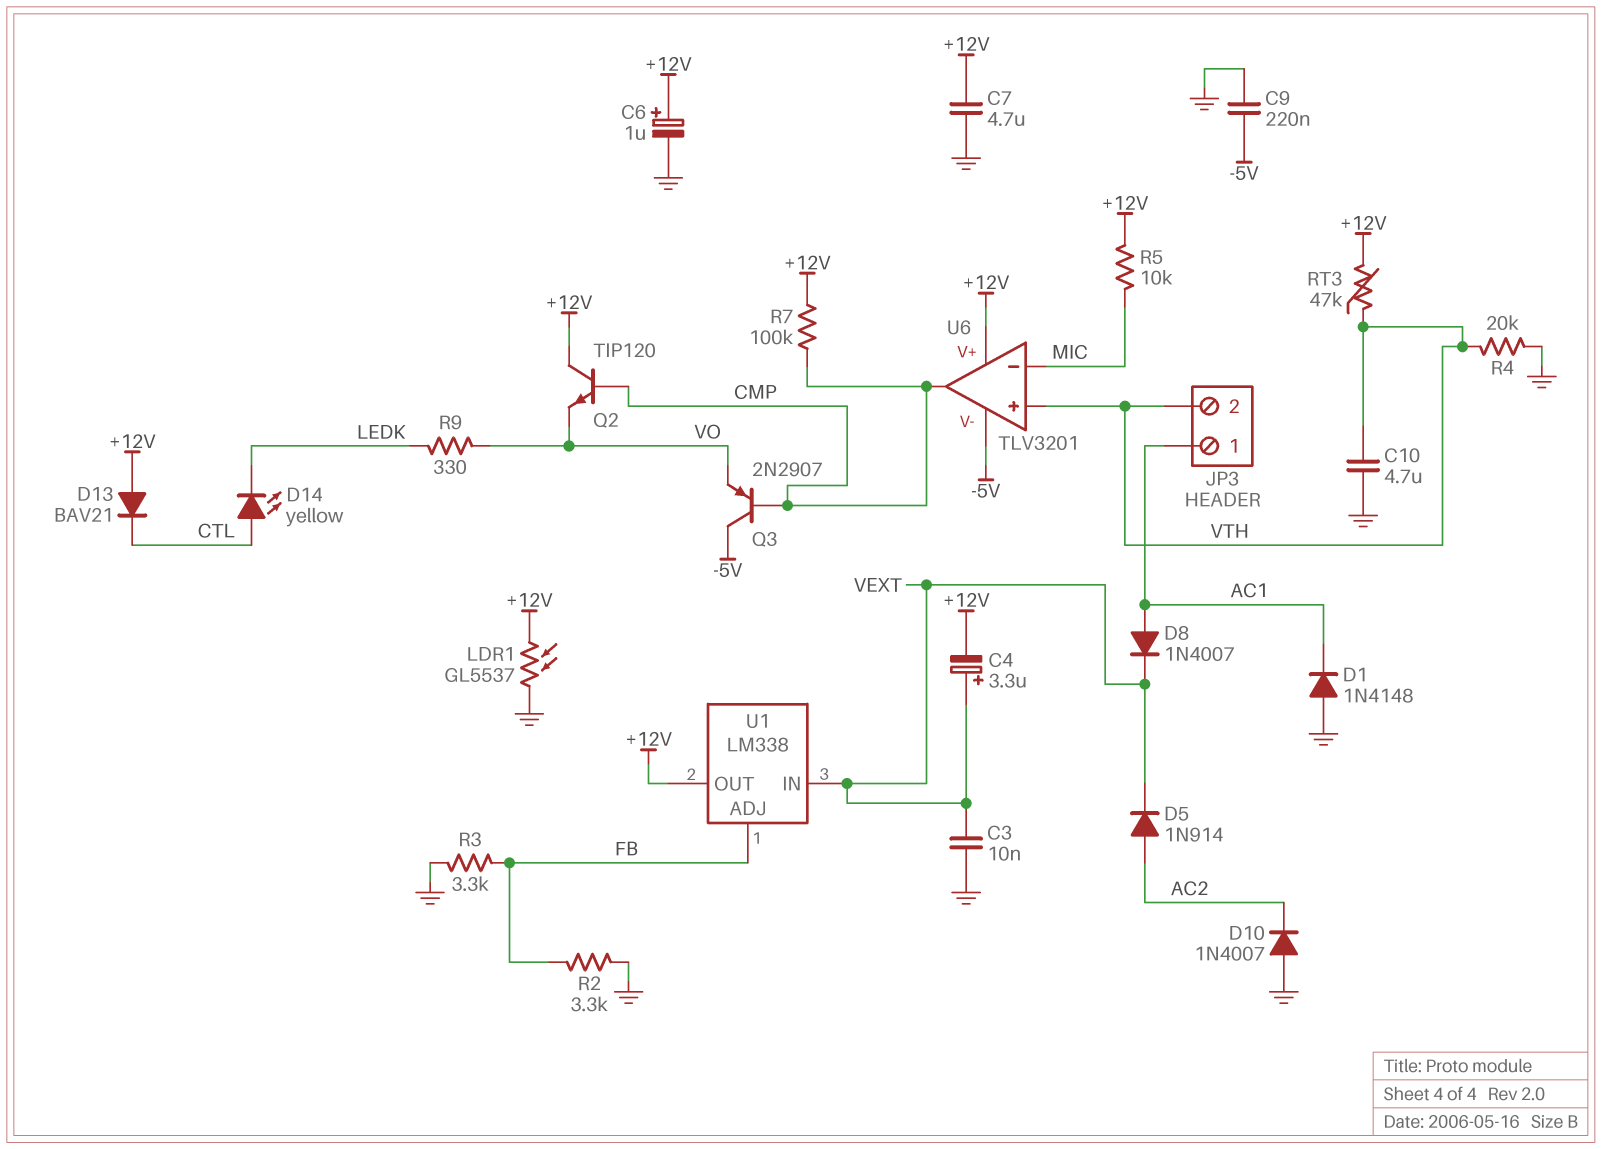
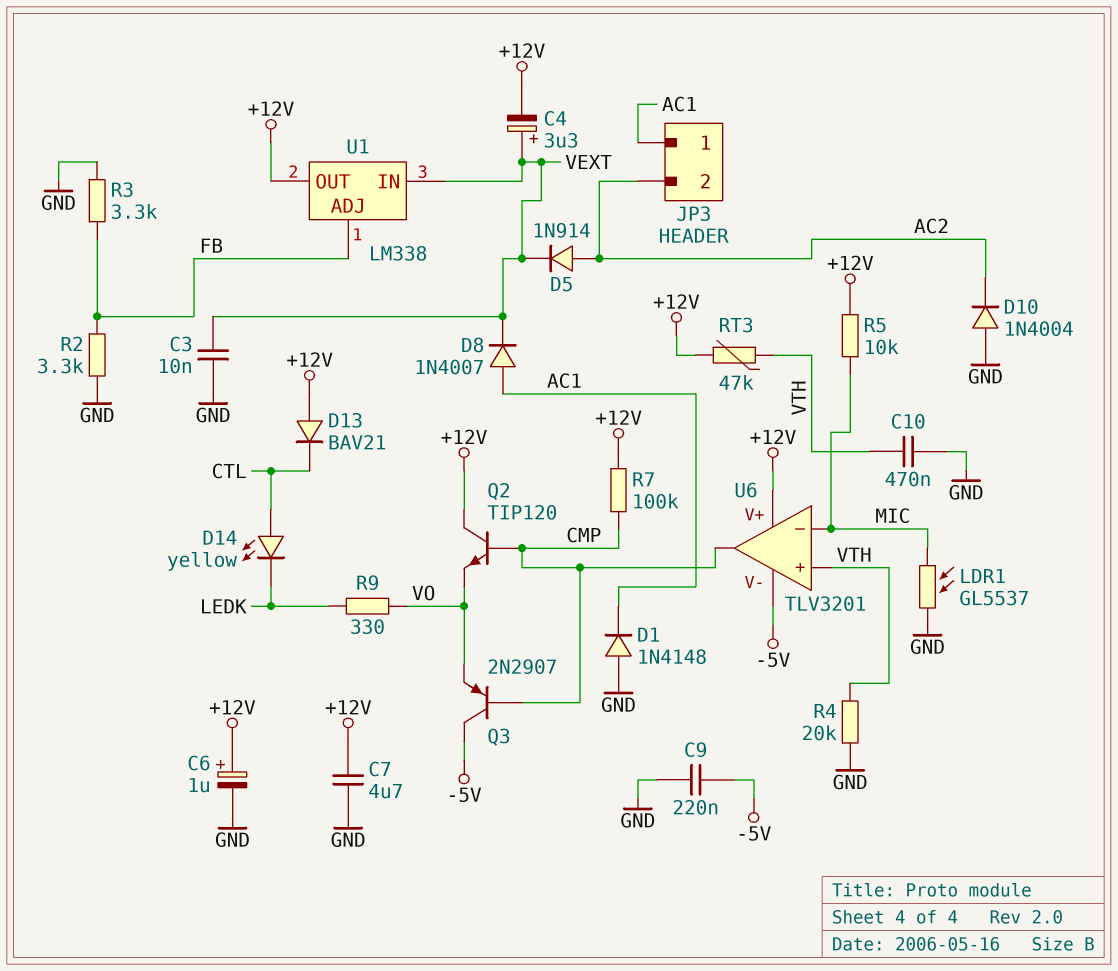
C10: 4.7uF (GND, VTH) -> 470nF (GND, VTH)
D10: diode 1N4007 (A GND, K AC2) -> diode 1N4004 (A GND, K AC2)
JP3 pin 2: VTH -> AC2
LDR1: GL5537 (+12V, GND) -> GL5537 (GND, MIC)

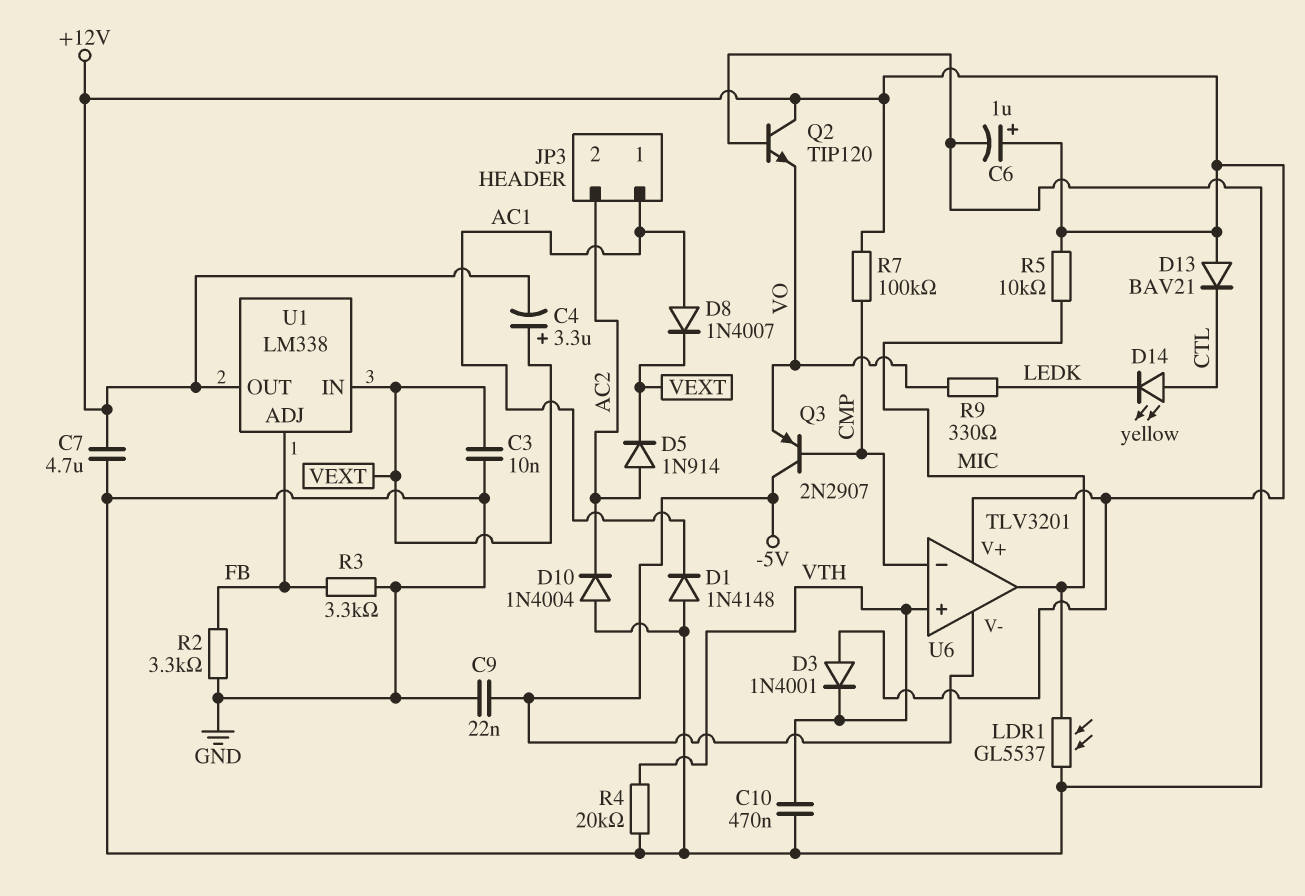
C9: 220nF (-5V, GND) -> 22nF (-5V, GND)
D3: none -> diode 1N4001 (A +12V, K VTH)
Q2: NPN TIP120 (B CMP, C +12V, E VO) -> NPN TIP120 (B GND, C +12V, E VO)
RT3: 47k (+12V, VTH) -> none
U6 pin in-: MIC -> CMP
U6 pin out: CMP -> MIC

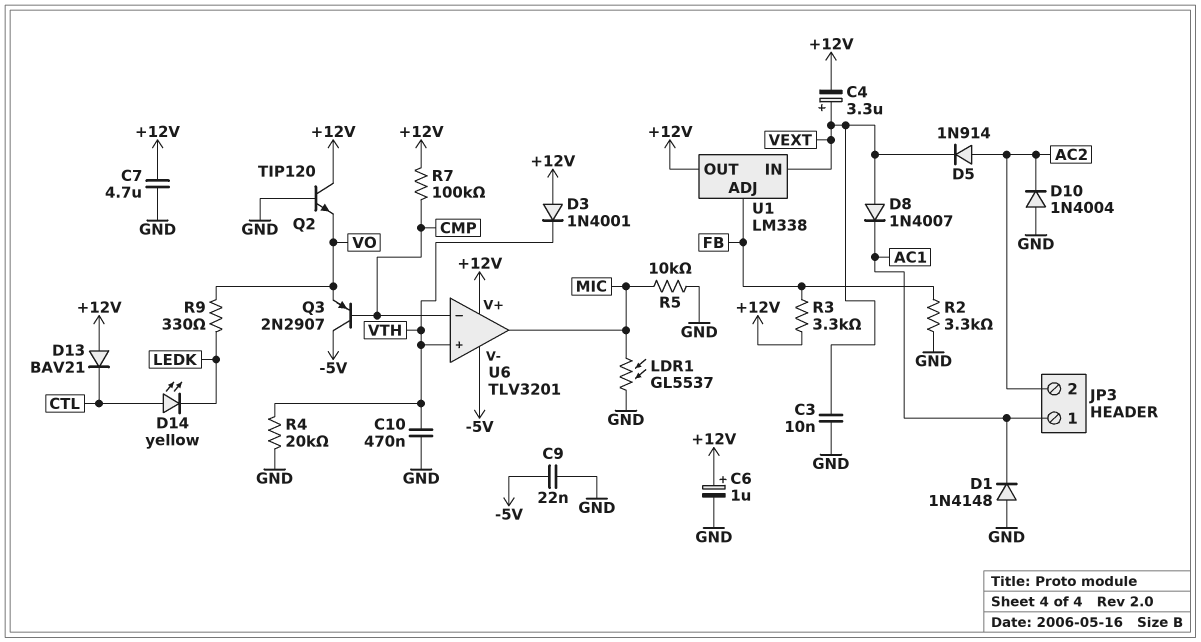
D8: diode 1N4007 (A AC1, K VEXT) -> diode 1N4007 (A VEXT, K AC1)
R3: 3.3k (FB, GND) -> 3.3k (+12V, FB)
R5: 10k (+12V, MIC) -> 10k (GND, MIC)

